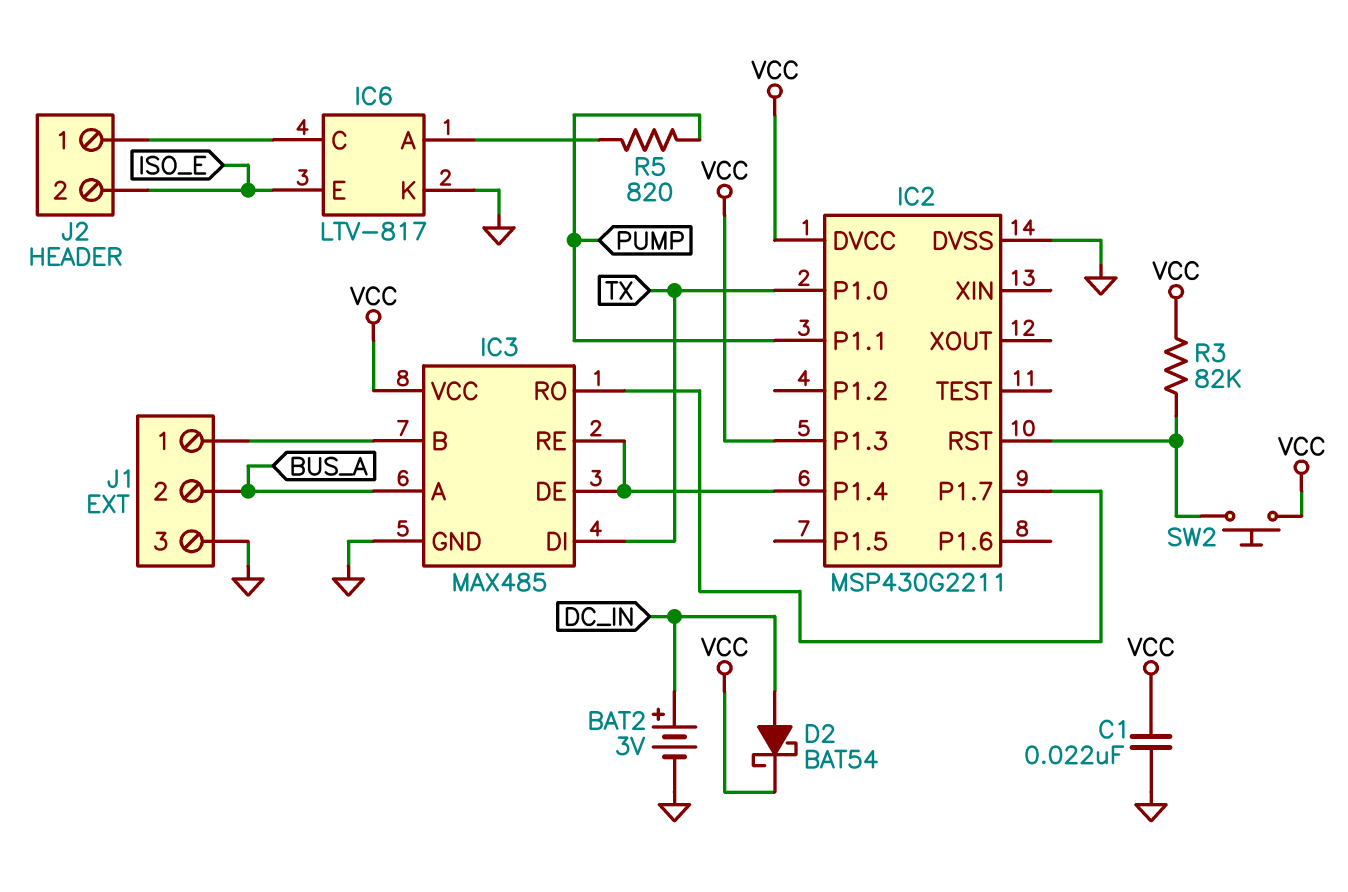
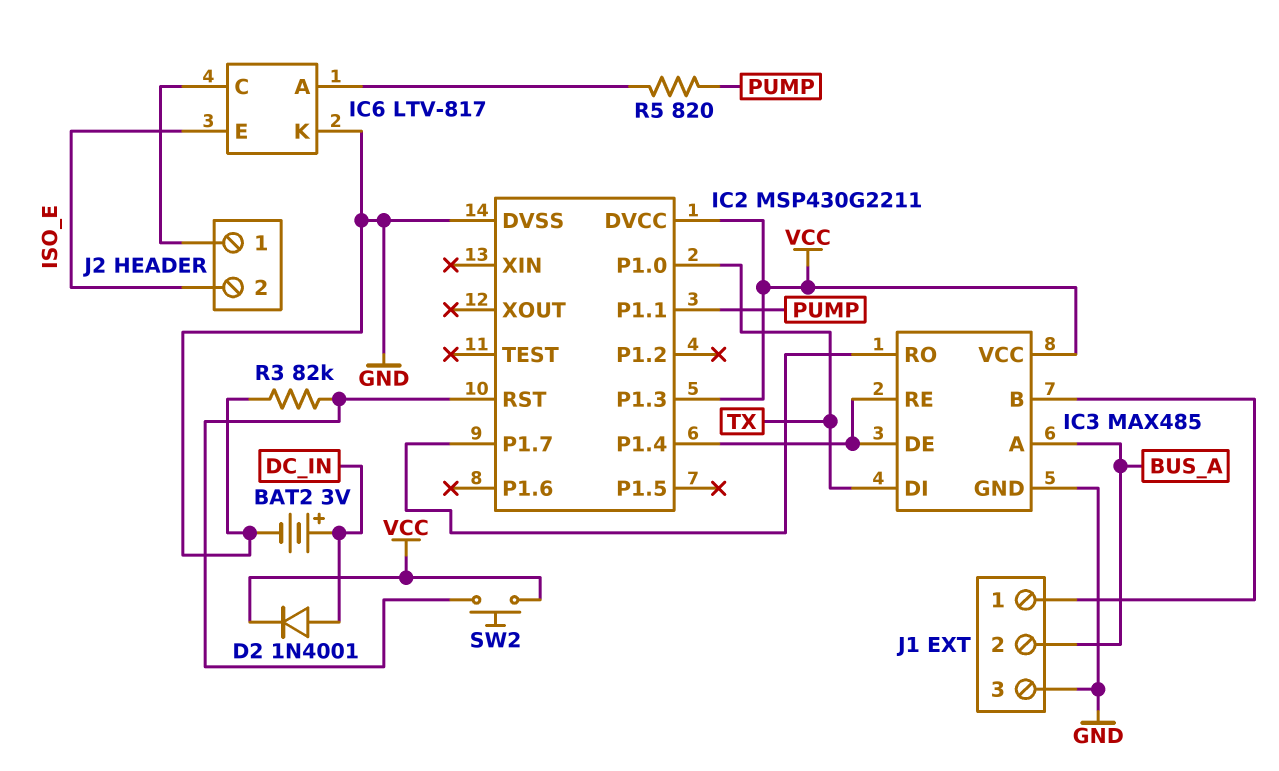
C1: 22nF (GND, VCC) -> none
D2: schottky BAT54 (A DC_IN, K VCC) -> diode 1N4001 (A DC_IN, K VCC)
R3: 82k (IC2/RST, VCC) -> 82k (GND, IC2/RST)

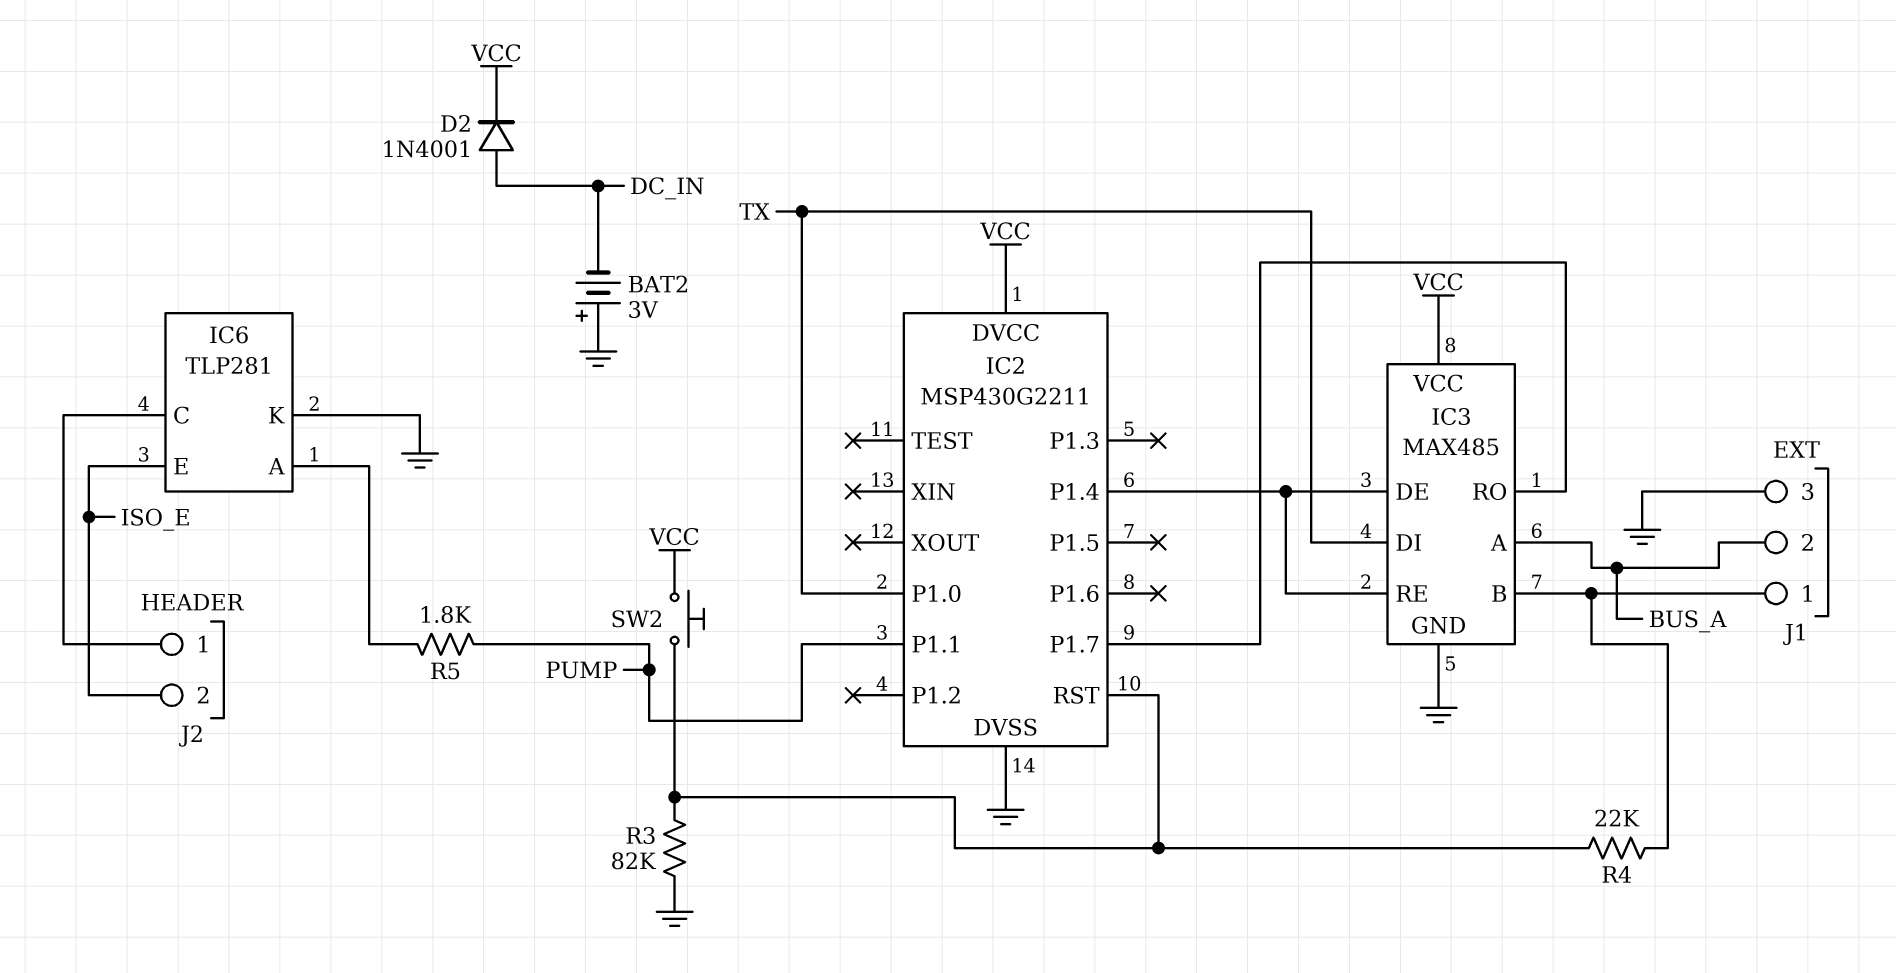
BAT2: 3V (plus DC_IN, minus GND) -> 3V (plus GND, minus DC_IN)
IC2 pin P1.3: VCC -> none
IC6: LTV-817 -> TLP281
R4: none -> 22k (IC2/RST, IC3/B)
R5: 820 (IC6/A, PUMP) -> 1.8k (IC6/A, PUMP)

